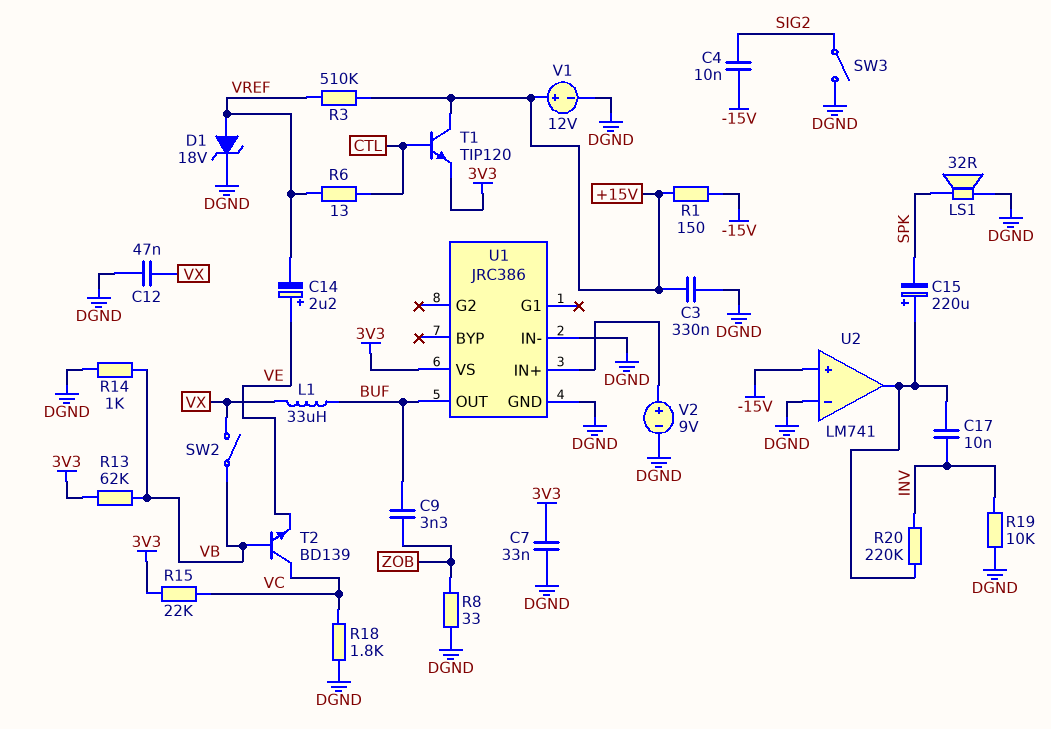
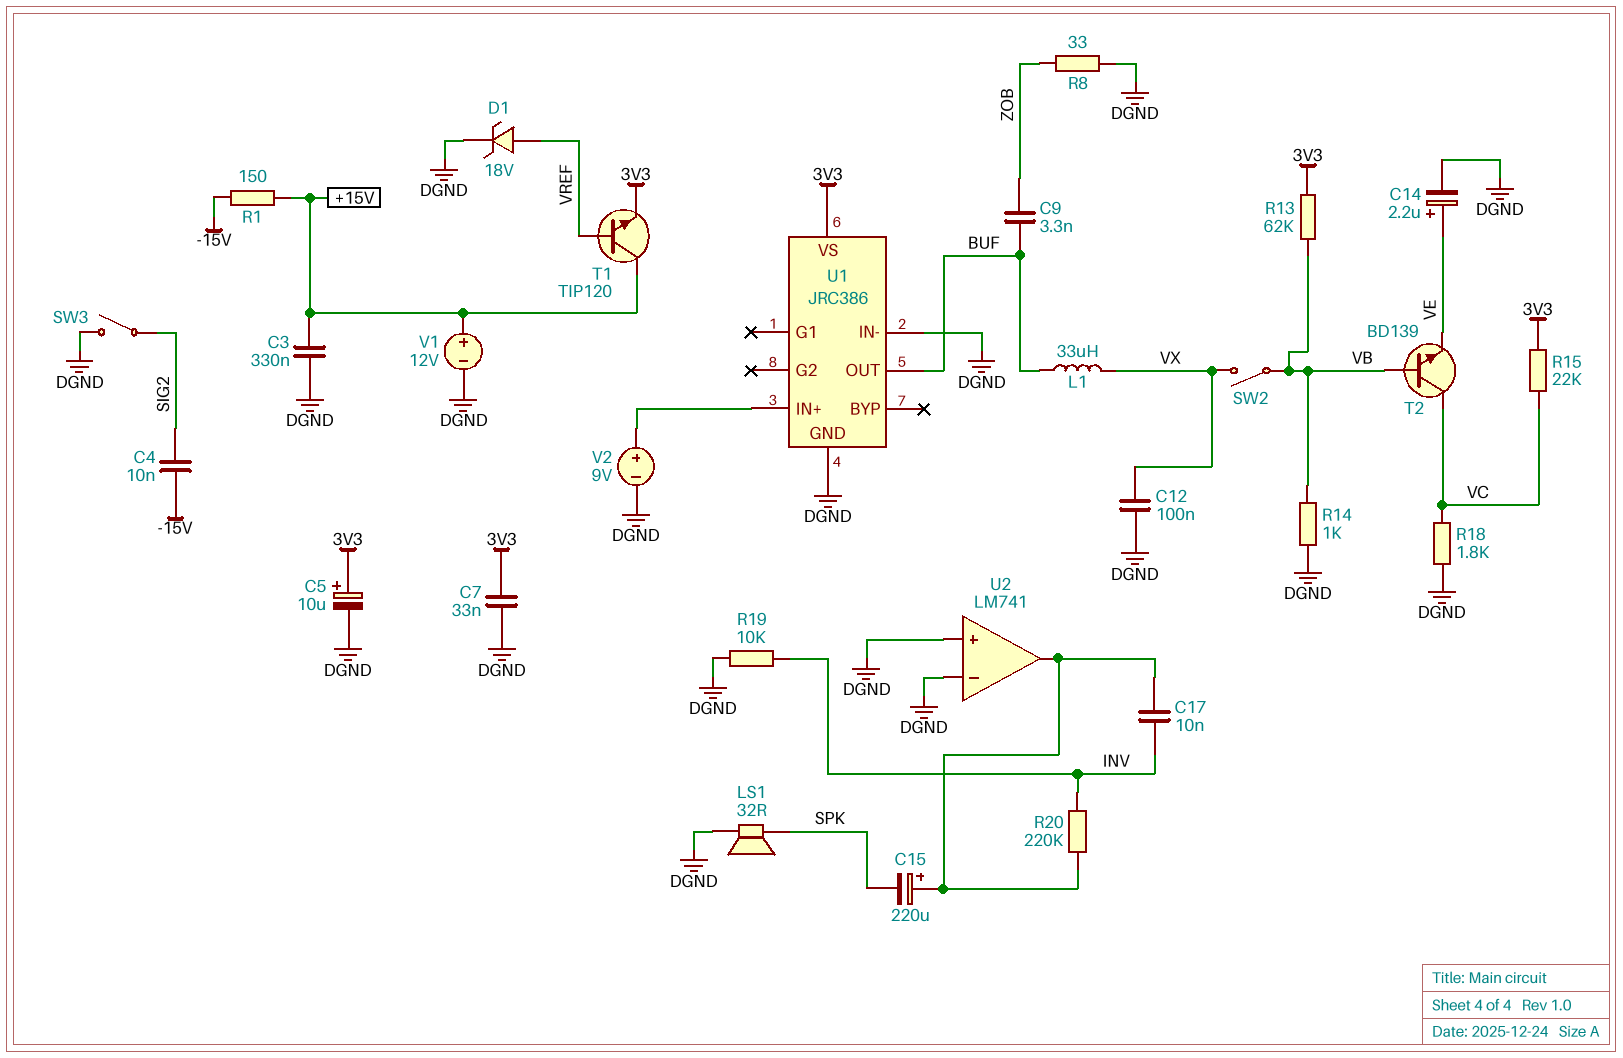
C5: none -> 10uF (plus 3V3, minus DGND)
C12: 47nF (DGND, VX) -> 100nF (DGND, VX)
C14: 2.2uF (plus VE, minus VREF) -> 2.2uF (plus VE, minus DGND)
R3: 510k (+15V, VREF) -> none
R6: 13 (CTL, VREF) -> none
T1: NPN TIP120 (B CTL, C +15V, E 3V3) -> NPN TIP120 (B VREF, C +15V, E 3V3)
U2 pin in+: -15V -> DGND

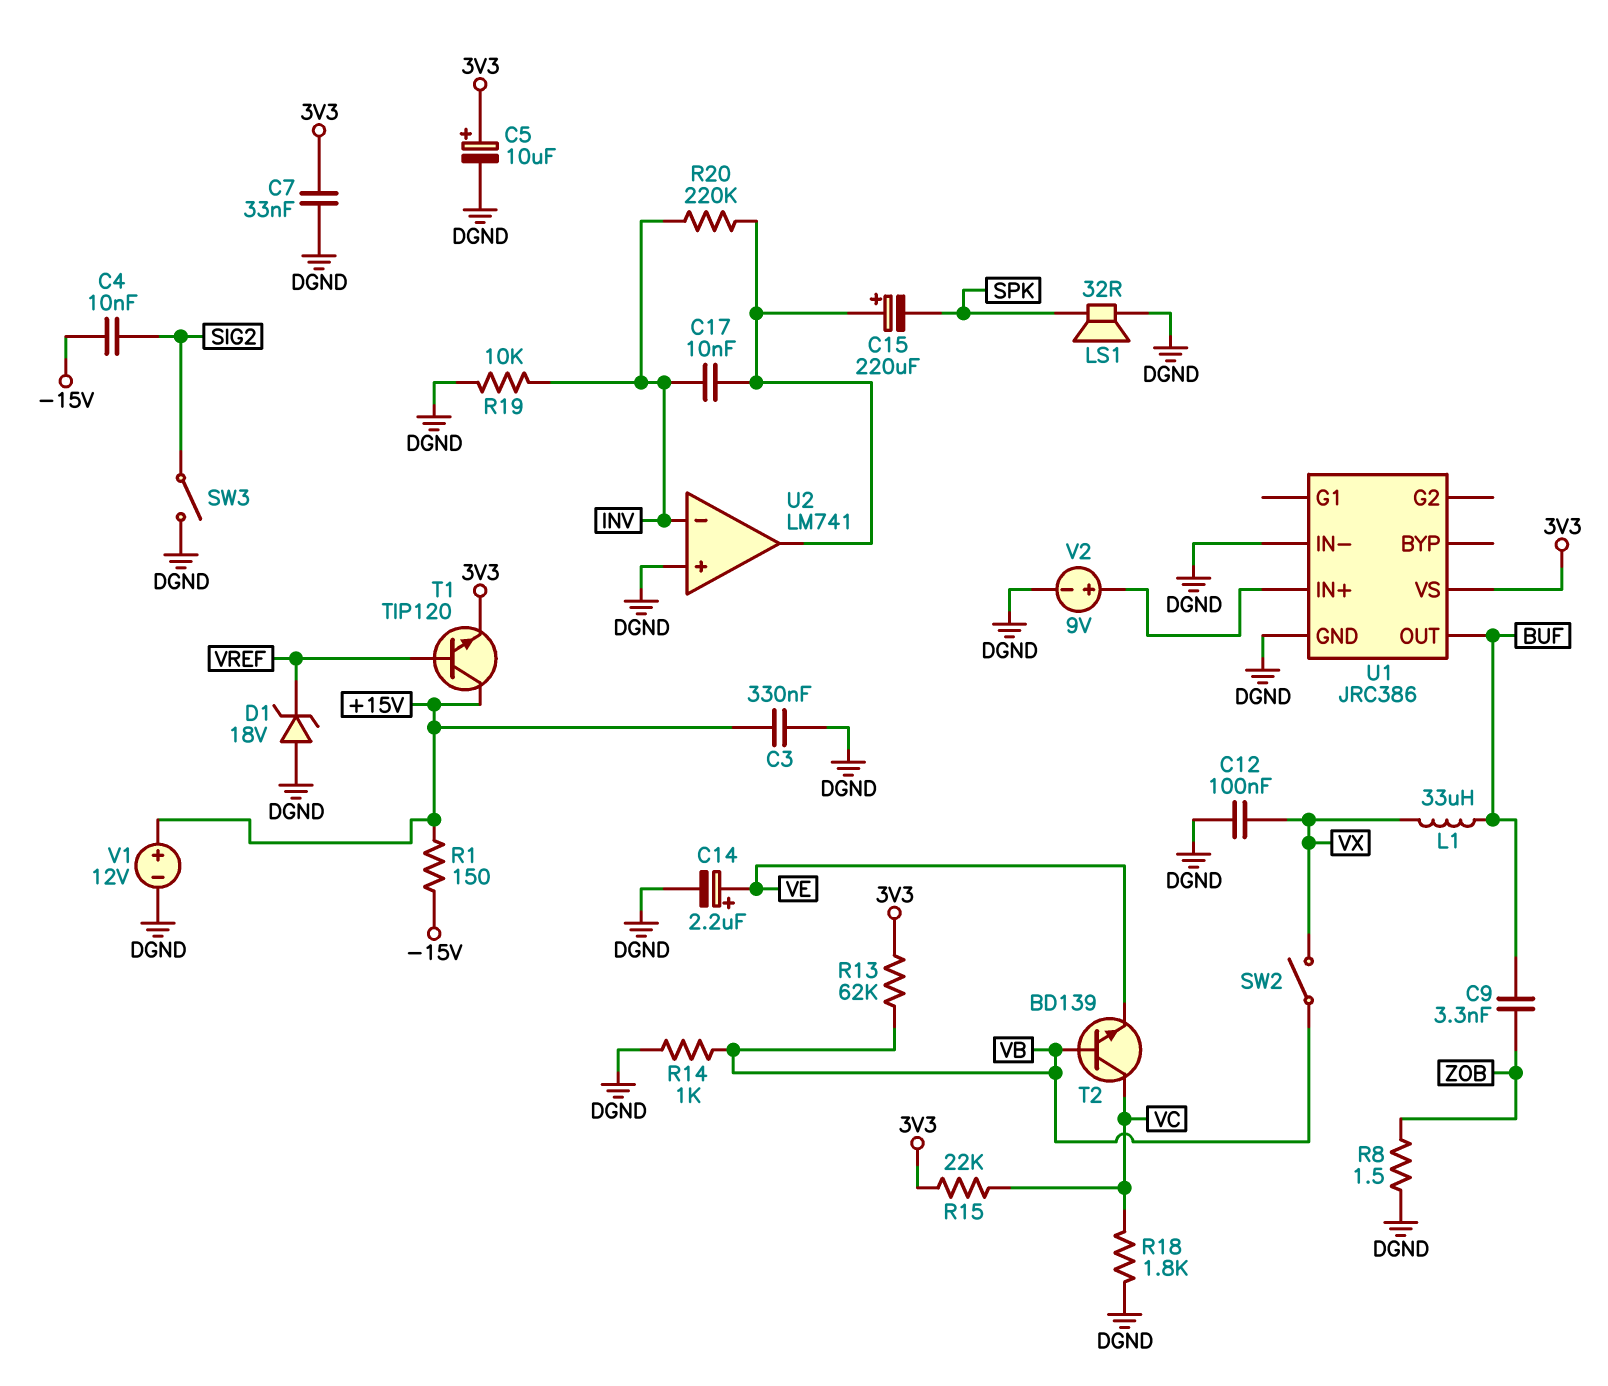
D1: zener 18V (A VREF, K DGND) -> zener 18V (A DGND, K VREF)
R8: 33 (DGND, ZOB) -> 1.5 (DGND, ZOB)
U2 pin in-: DGND -> INV

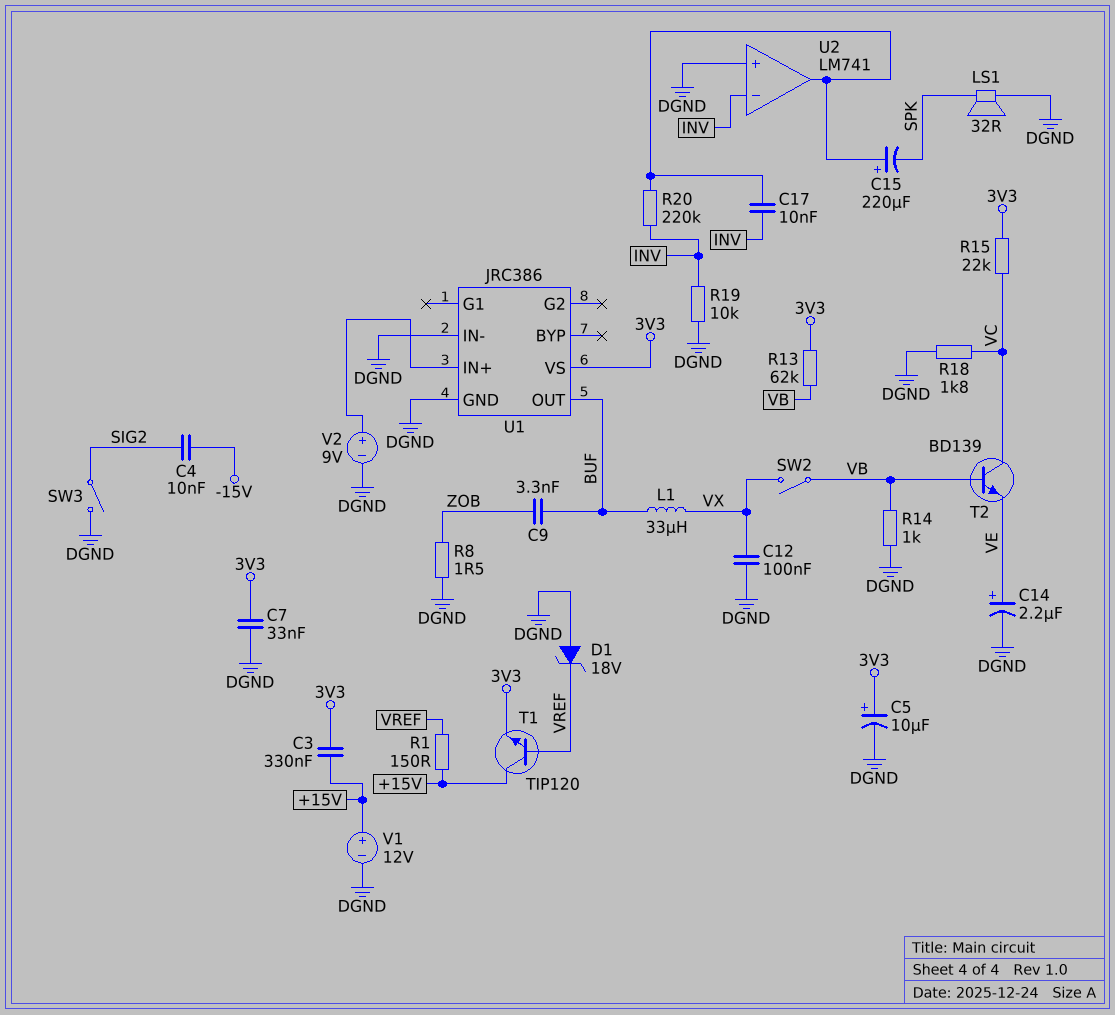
C3: 330nF (+15V, DGND) -> 330nF (+15V, 3V3)
R1: 150 (+15V, -15V) -> 150 (+15V, VREF)

